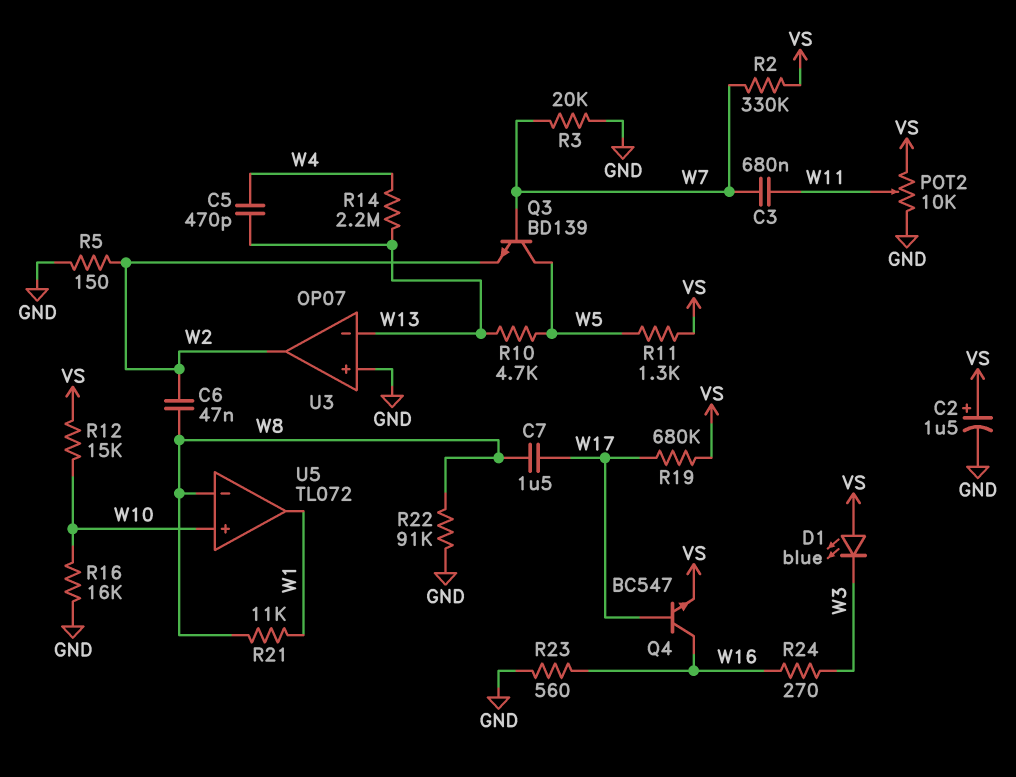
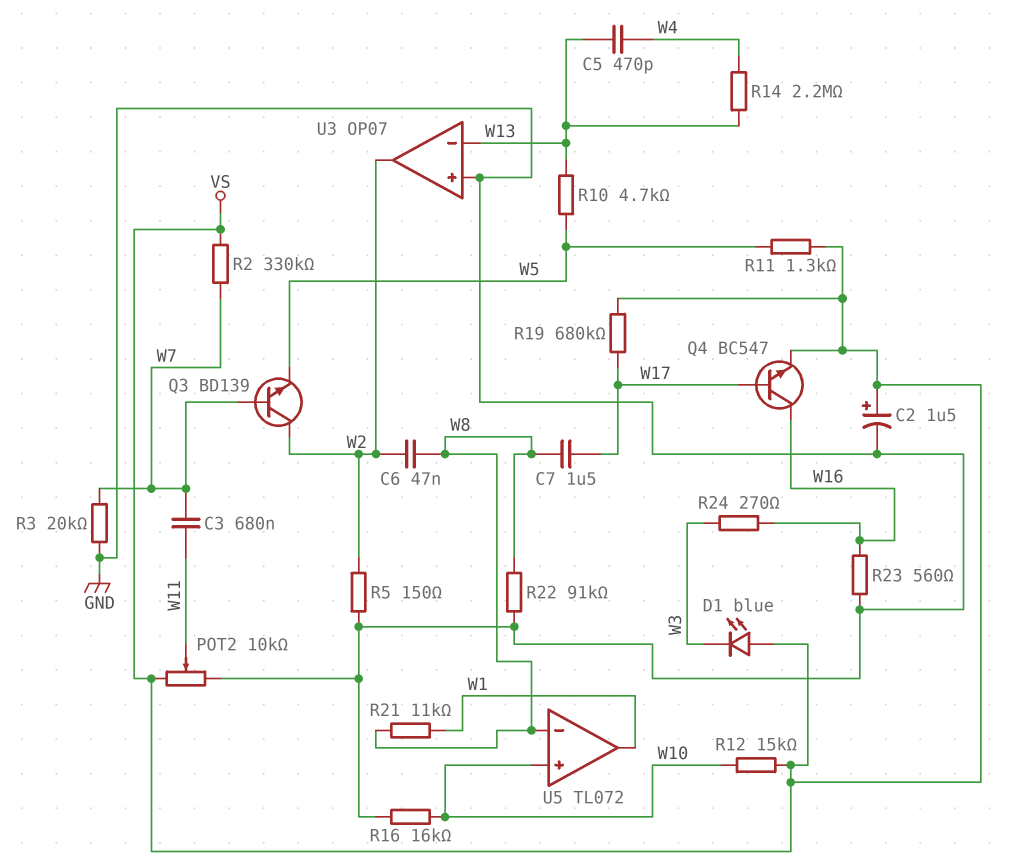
Q3: NPN BD139 (B W7, C W5, E W2) -> NPN BD139 (B W7, C W2, E W5)

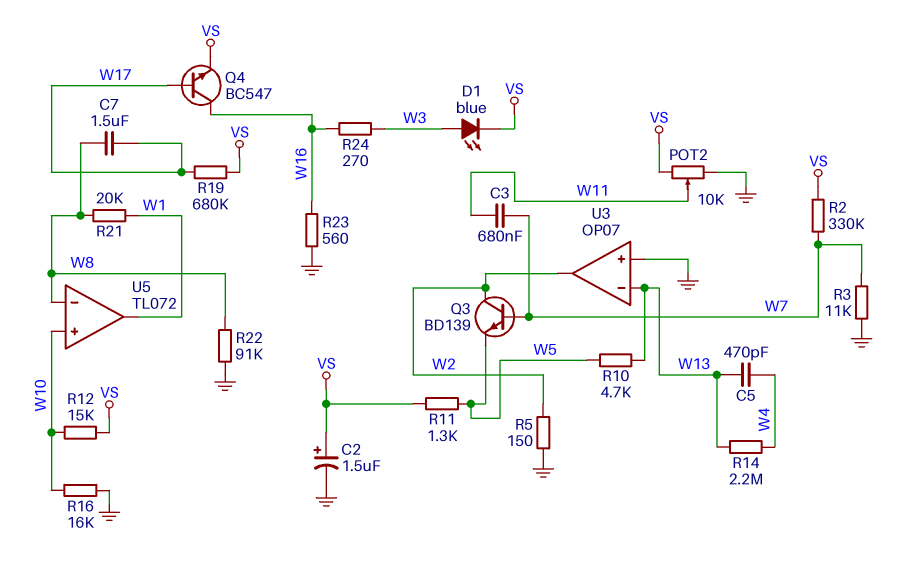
C6: 47nF (W2, W8) -> none
D1: LED blue (A VS, K W3) -> LED blue (A W3, K VS)
R3: 20k (GND, W7) -> 11k (GND, W7)
R21: 11k (W1, W8) -> 20k (W1, W8)

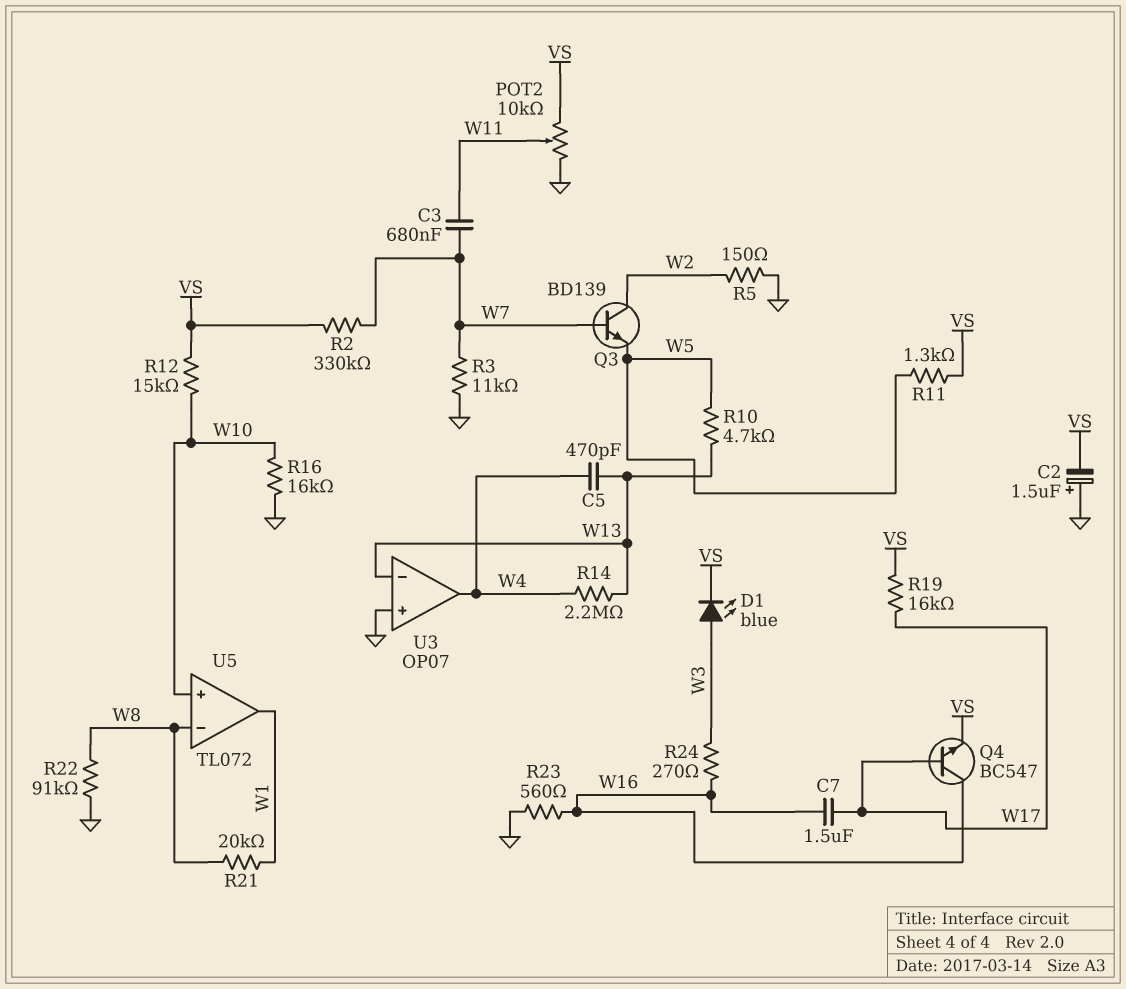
C2: 1.5uF (plus VS, minus GND) -> 1.5uF (plus GND, minus VS)
C7: 1.5uF (W8, W17) -> 1.5uF (W16, W17)
R19: 680k (VS, W17) -> 16k (VS, W17)
U3 pin out: W2 -> W4

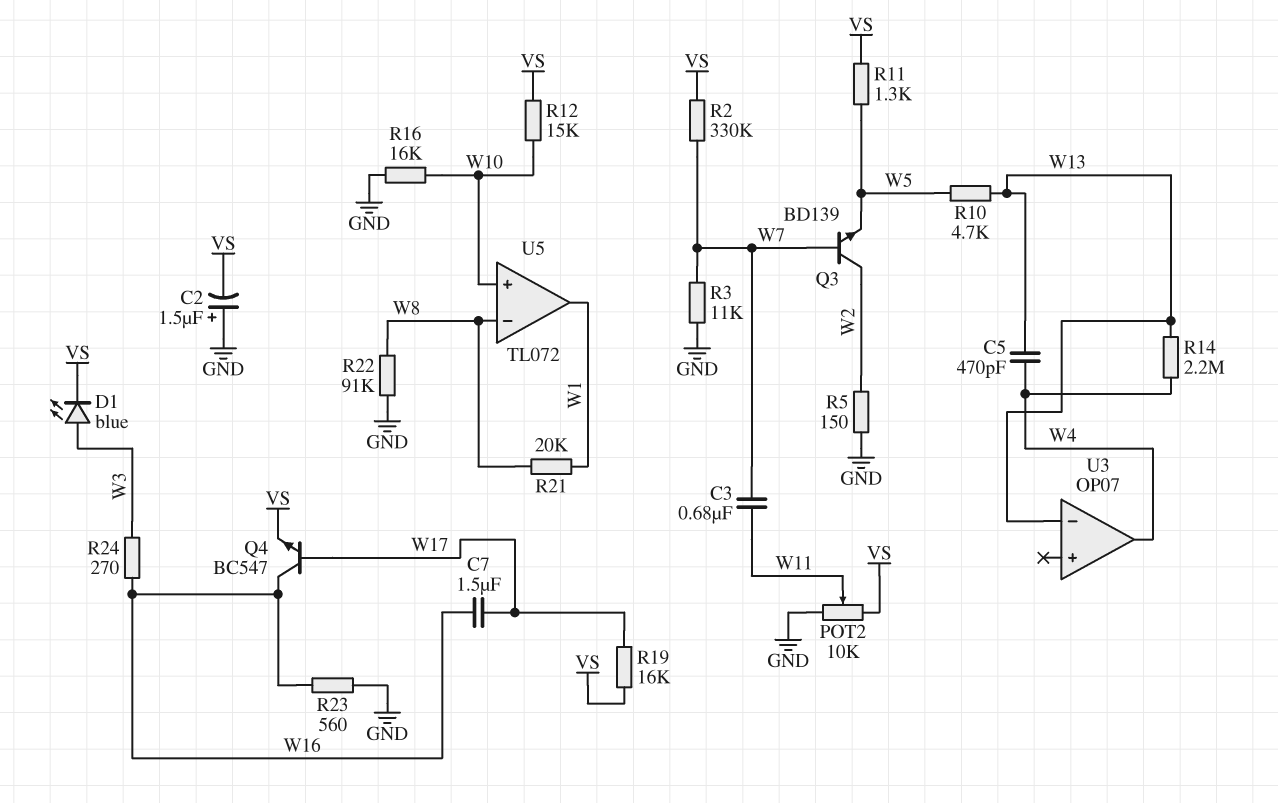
U3 pin in+: GND -> none

